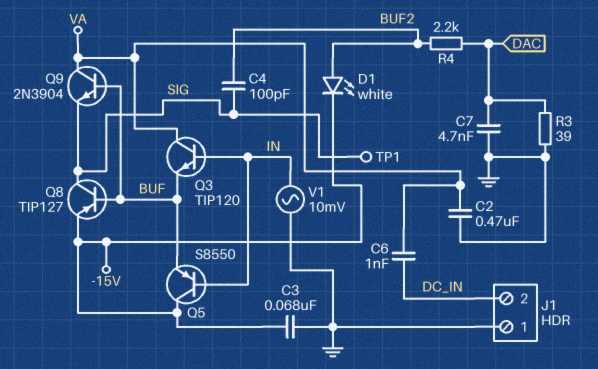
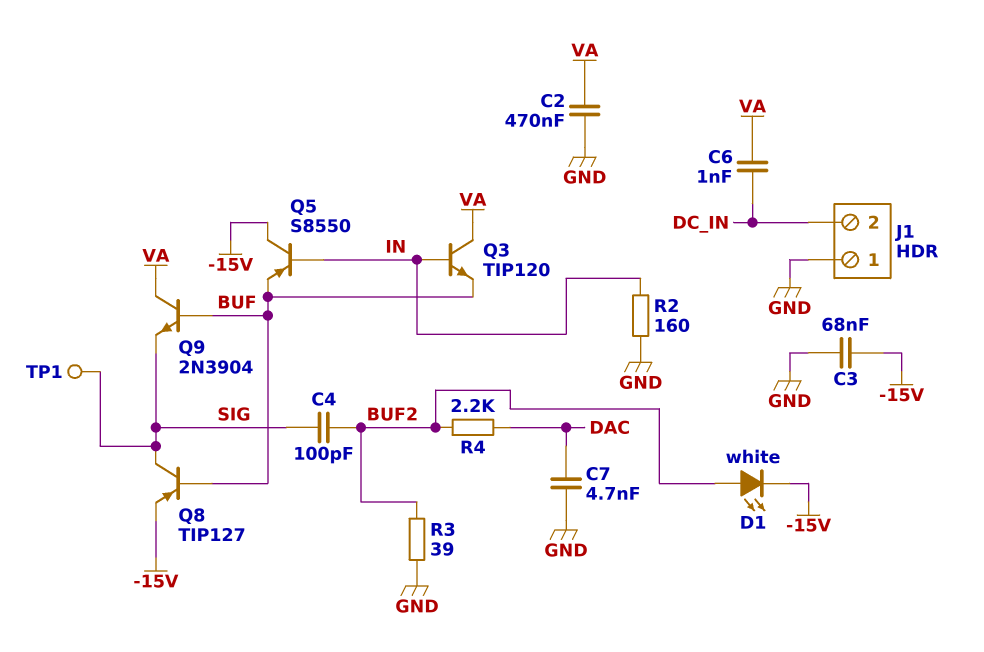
R2: none -> 160 (GND, IN)
R3: 39 (DAC, GND) -> 39 (BUF2, GND)
V1: AC 10mV (GND, IN) -> none

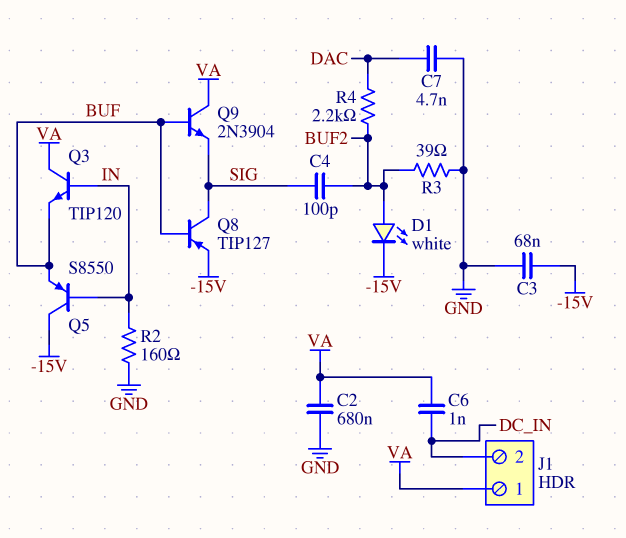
C2: 470nF (GND, VA) -> 680nF (GND, VA)
J1 pin 1: GND -> VA
TP1: test point (SIG) -> none

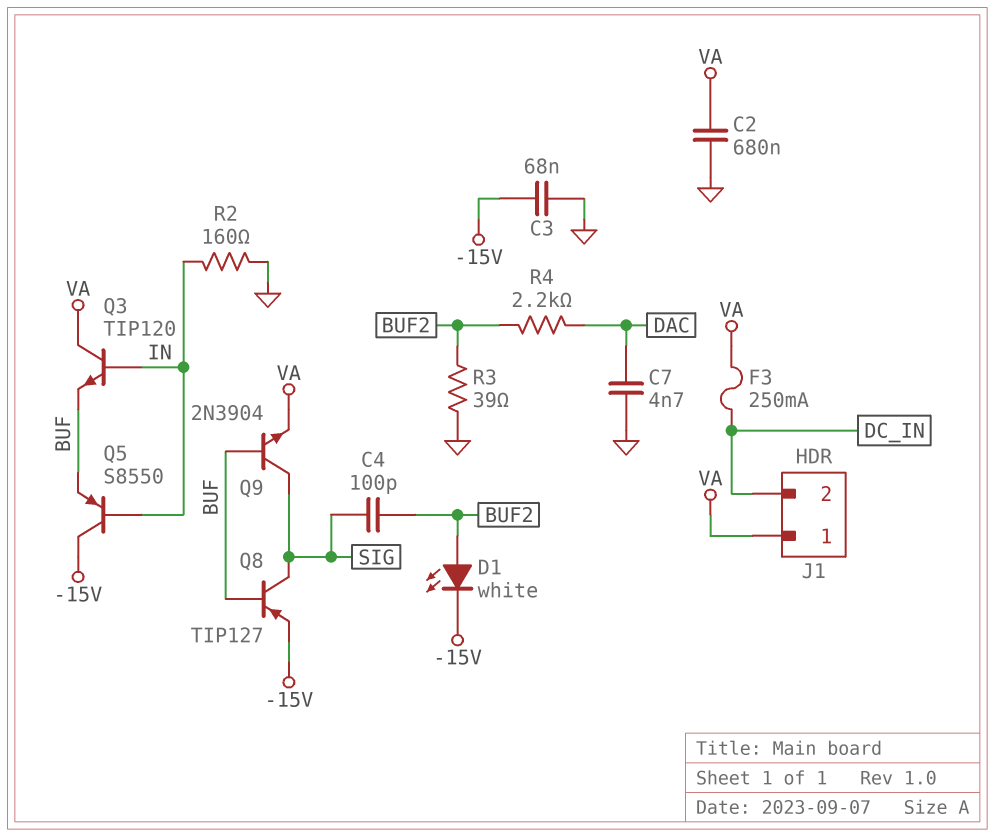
C6: 1nF (DC_IN, VA) -> none
F3: none -> 250mA (DC_IN, VA)
Q9: NPN 2N3904 (B BUF, C VA, E SIG) -> NPN 2N3904 (B BUF, C SIG, E VA)

